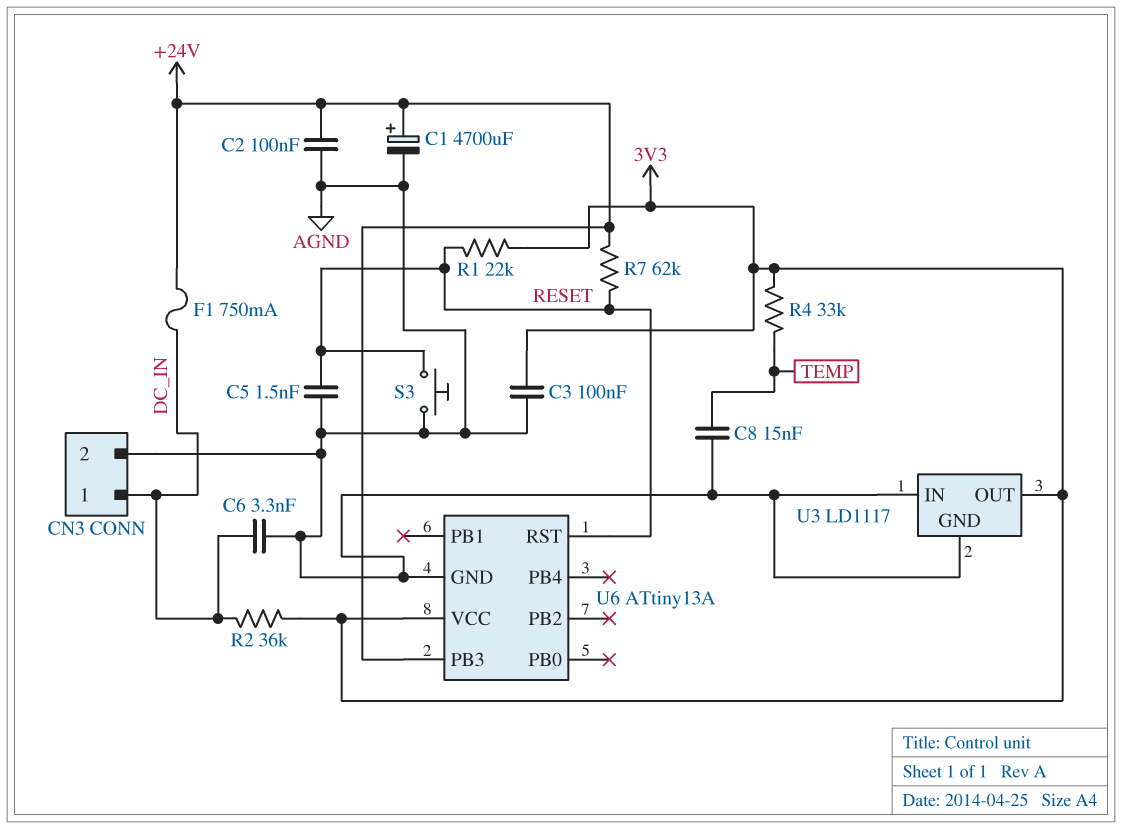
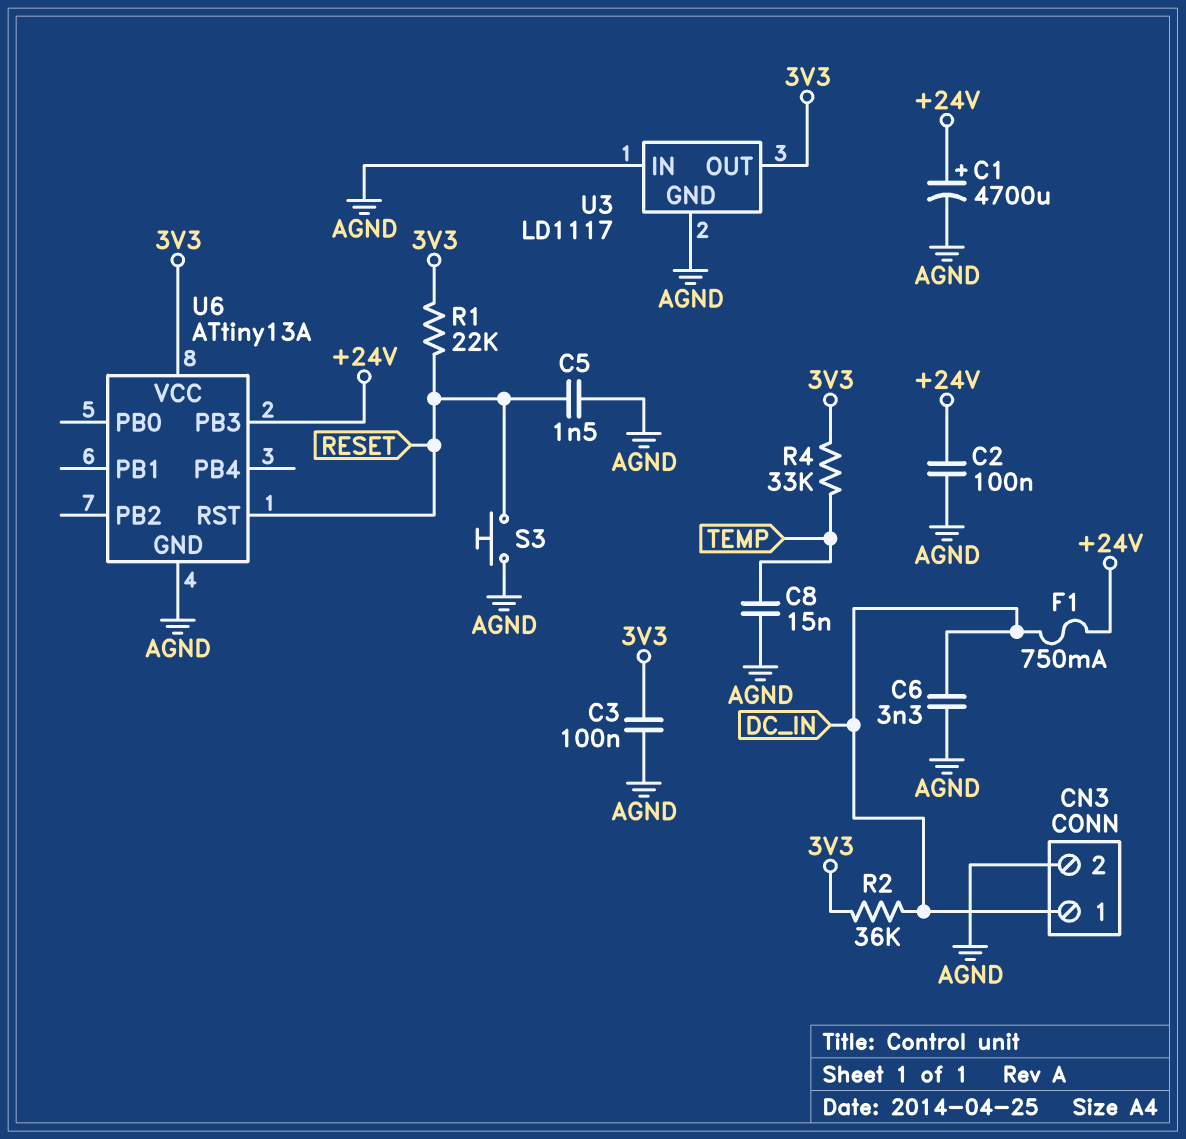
R7: 62k (+24V, RESET) -> none

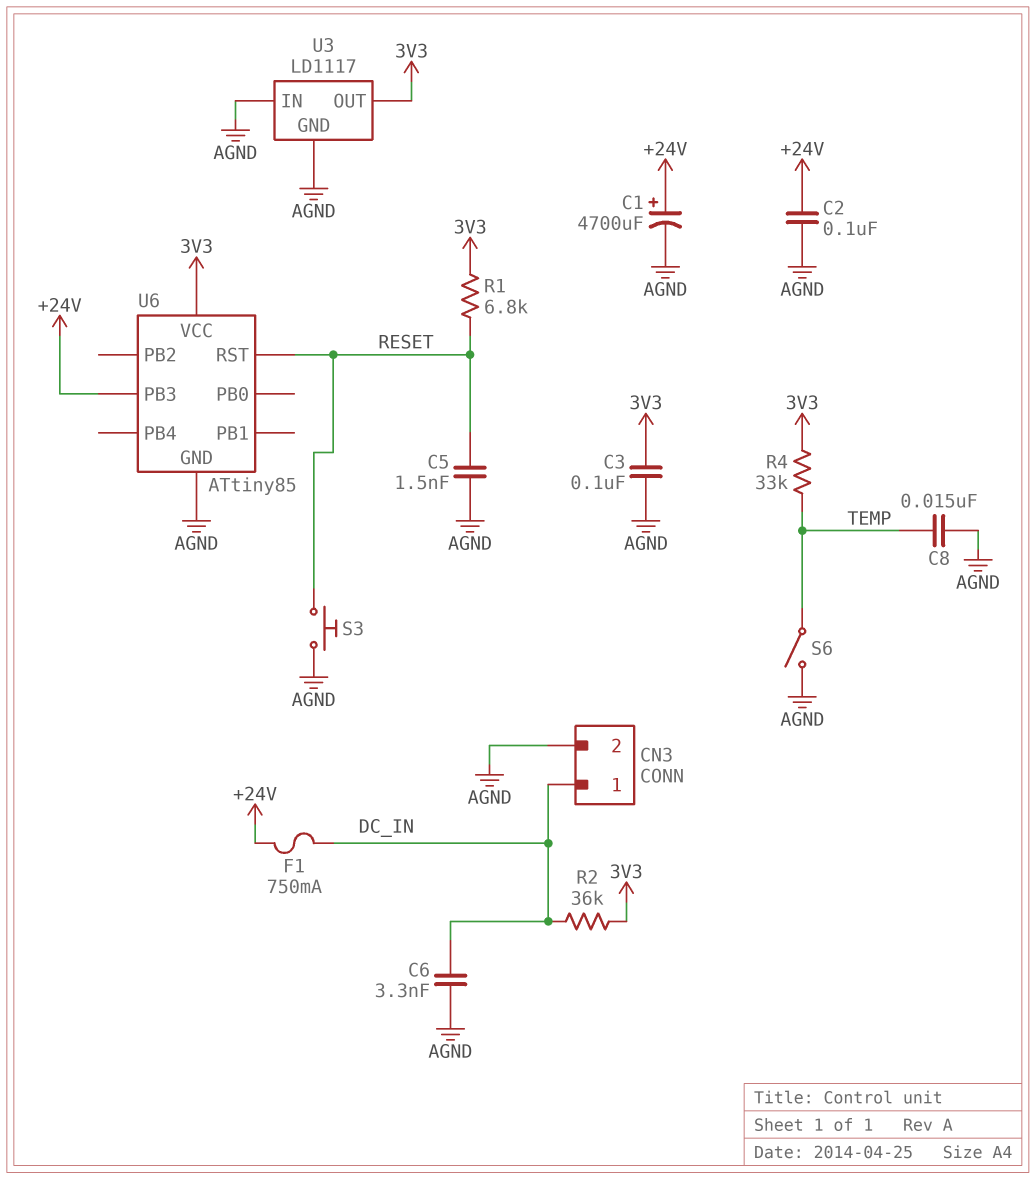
R1: 22k (3V3, RESET) -> 6.8k (3V3, RESET)
S6: none -> switch (AGND, TEMP)
U6: ATtiny13A -> ATtiny85

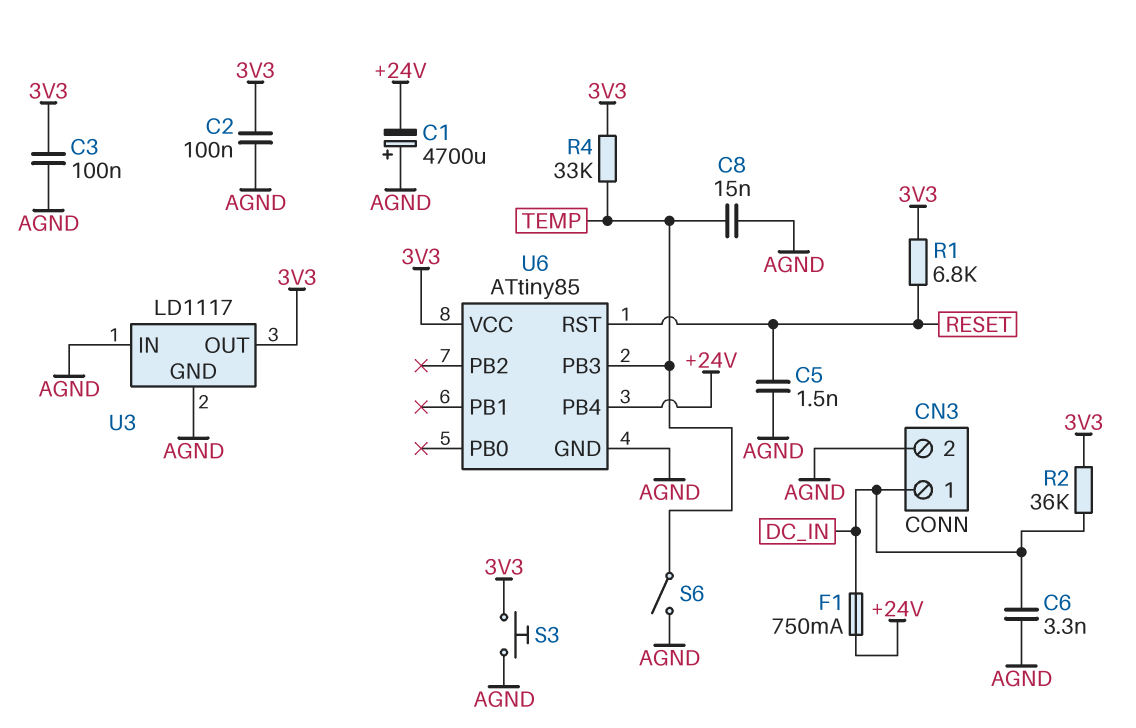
C1: 4700uF (plus +24V, minus AGND) -> 4700uF (plus AGND, minus +24V)
C2: 100nF (+24V, AGND) -> 100nF (3V3, AGND)
S3: button (AGND, RESET) -> button (3V3, AGND)
U6 pin PB3: +24V -> TEMP
U6 pin PB4: none -> +24V

